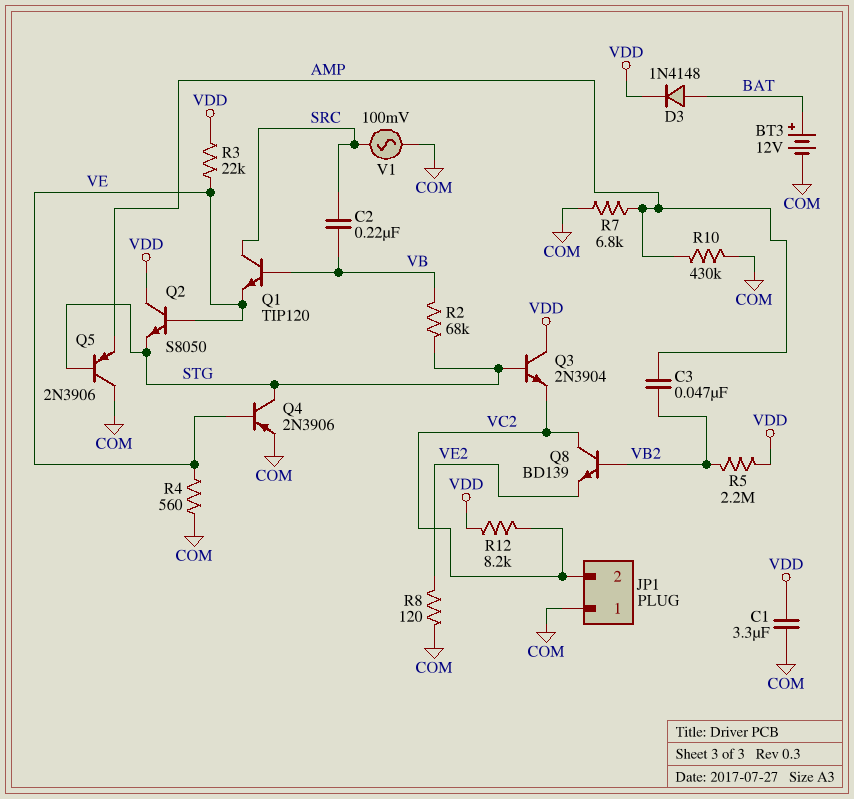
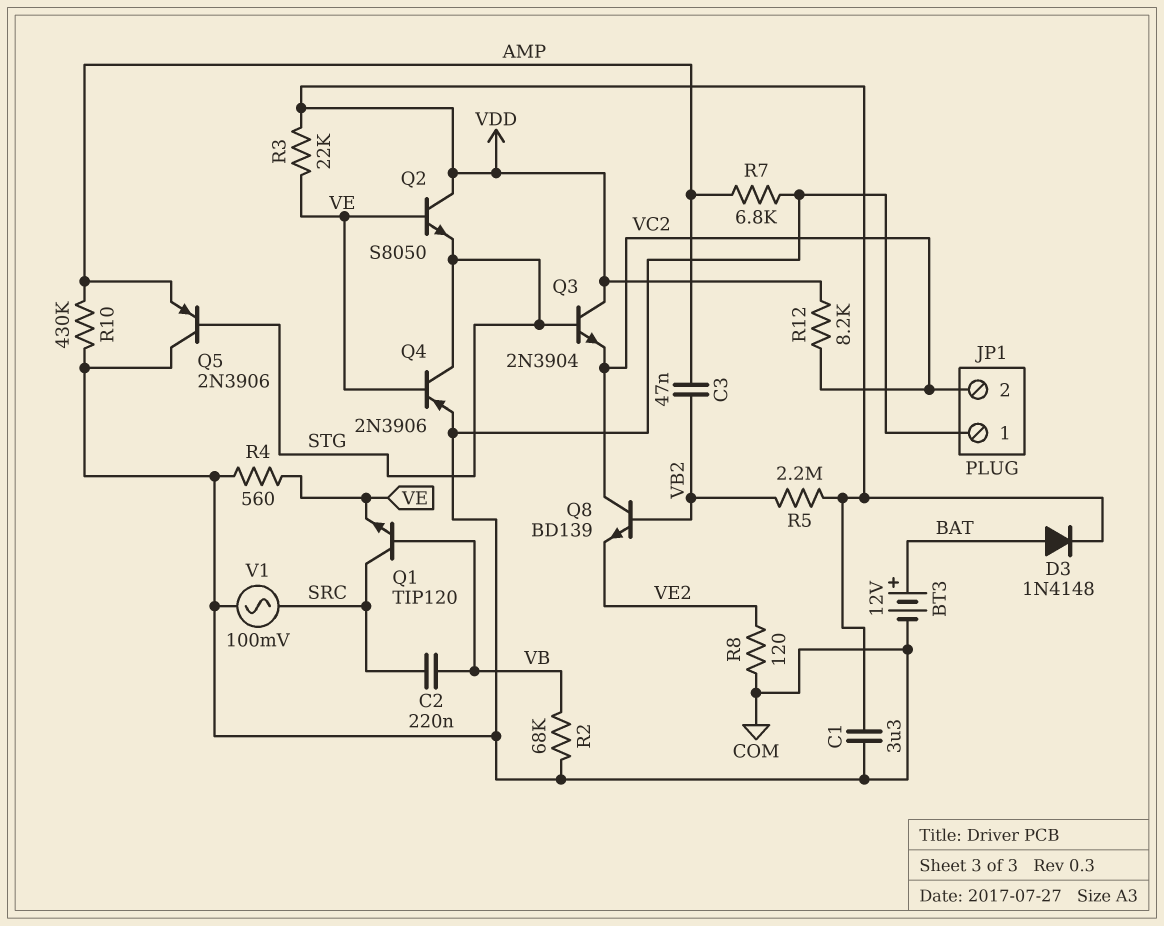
R2: 68k (STG, VB) -> 68k (COM, VB)

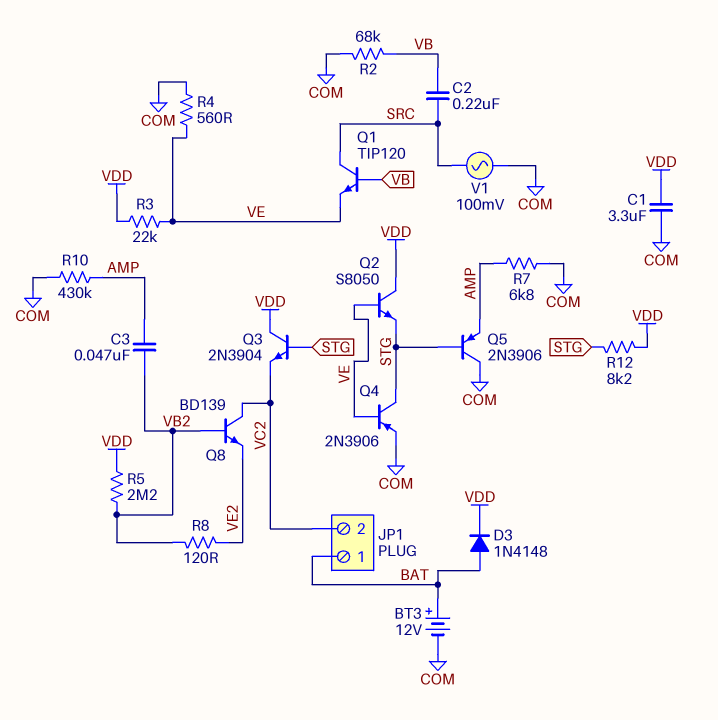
JP1 pin 1: COM -> BAT
R8: 120 (COM, VE2) -> 120 (VB2, VE2)
R12: 8.2k (VC2, VDD) -> 8.2k (STG, VDD)

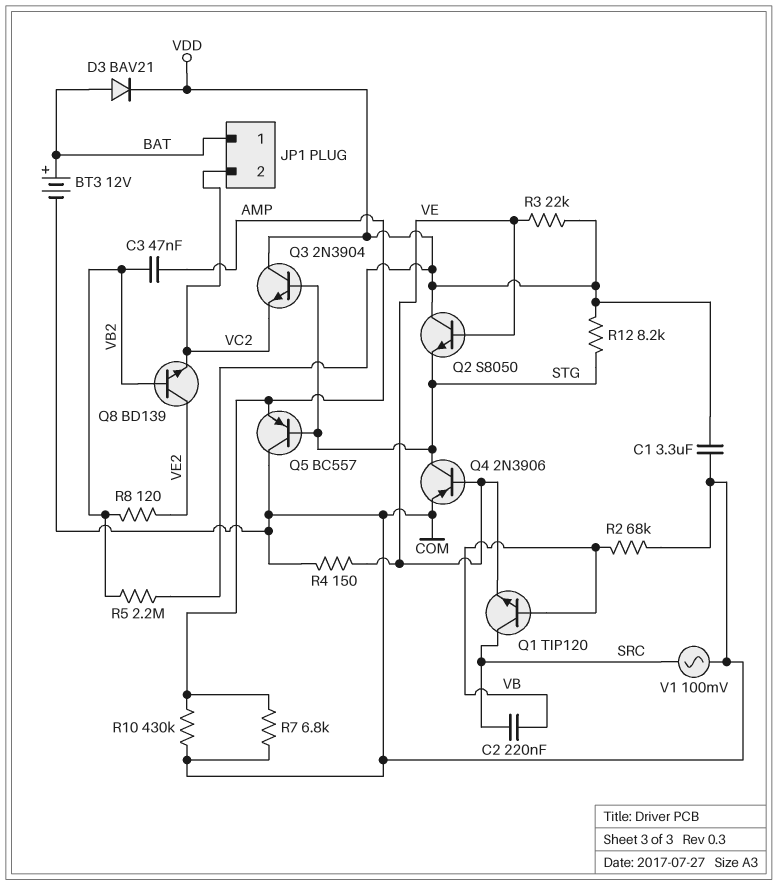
D3: diode 1N4148 (A BAT, K VDD) -> diode BAV21 (A BAT, K VDD)
Q5: PNP 2N3906 (B STG, C COM, E AMP) -> PNP BC557 (B STG, C COM, E AMP)
Q8: NPN BD139 (B VB2, C VC2, E VE2) -> NPN BD139 (B VB2, C VE2, E VC2)
R4: 560 (COM, VE) -> 150 (COM, VE)

